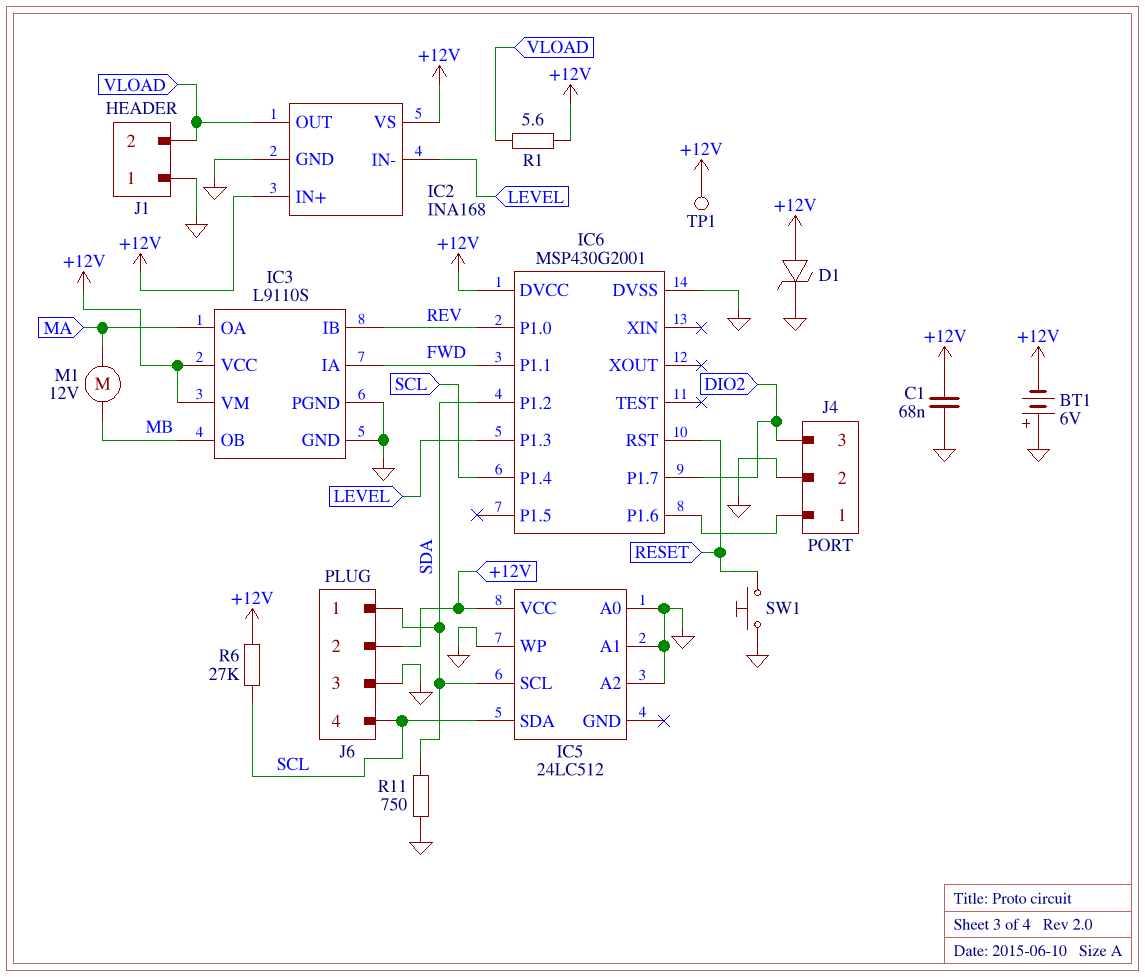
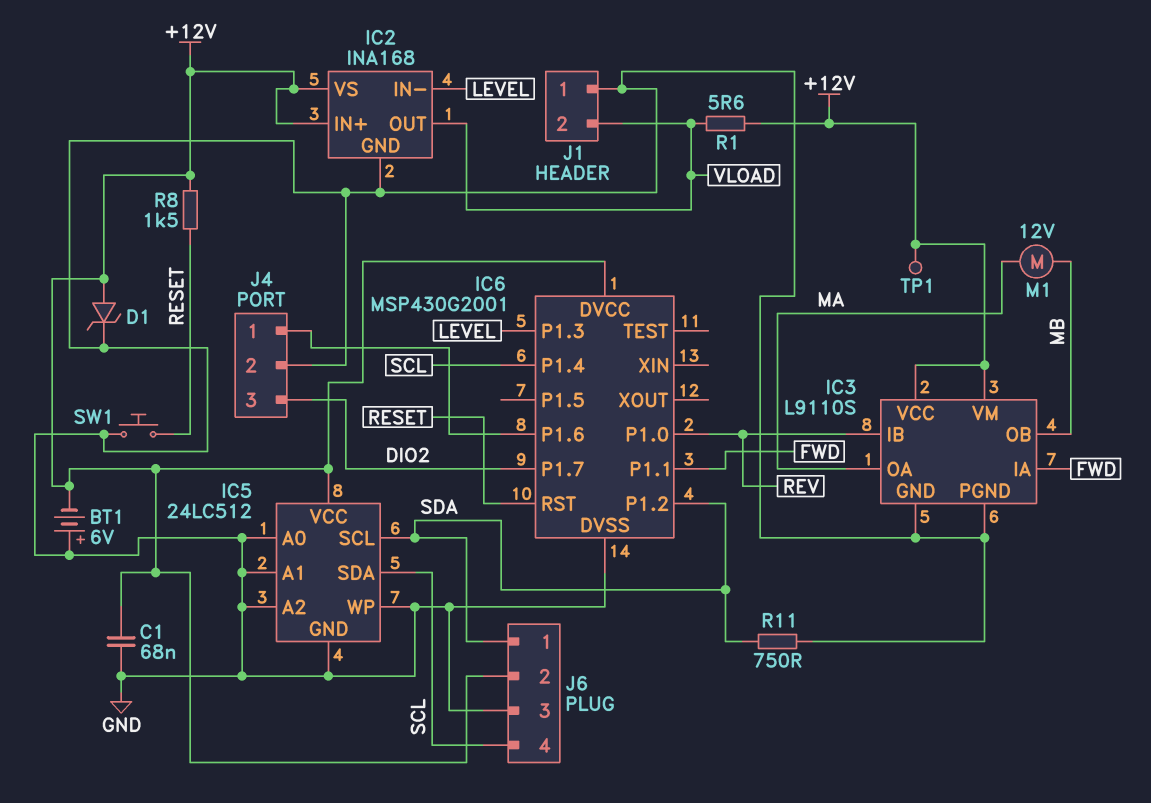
IC5 pin GND: none -> GND
R6: 27k (+12V, SCL) -> none
R8: none -> 1.5k (+12V, RESET)

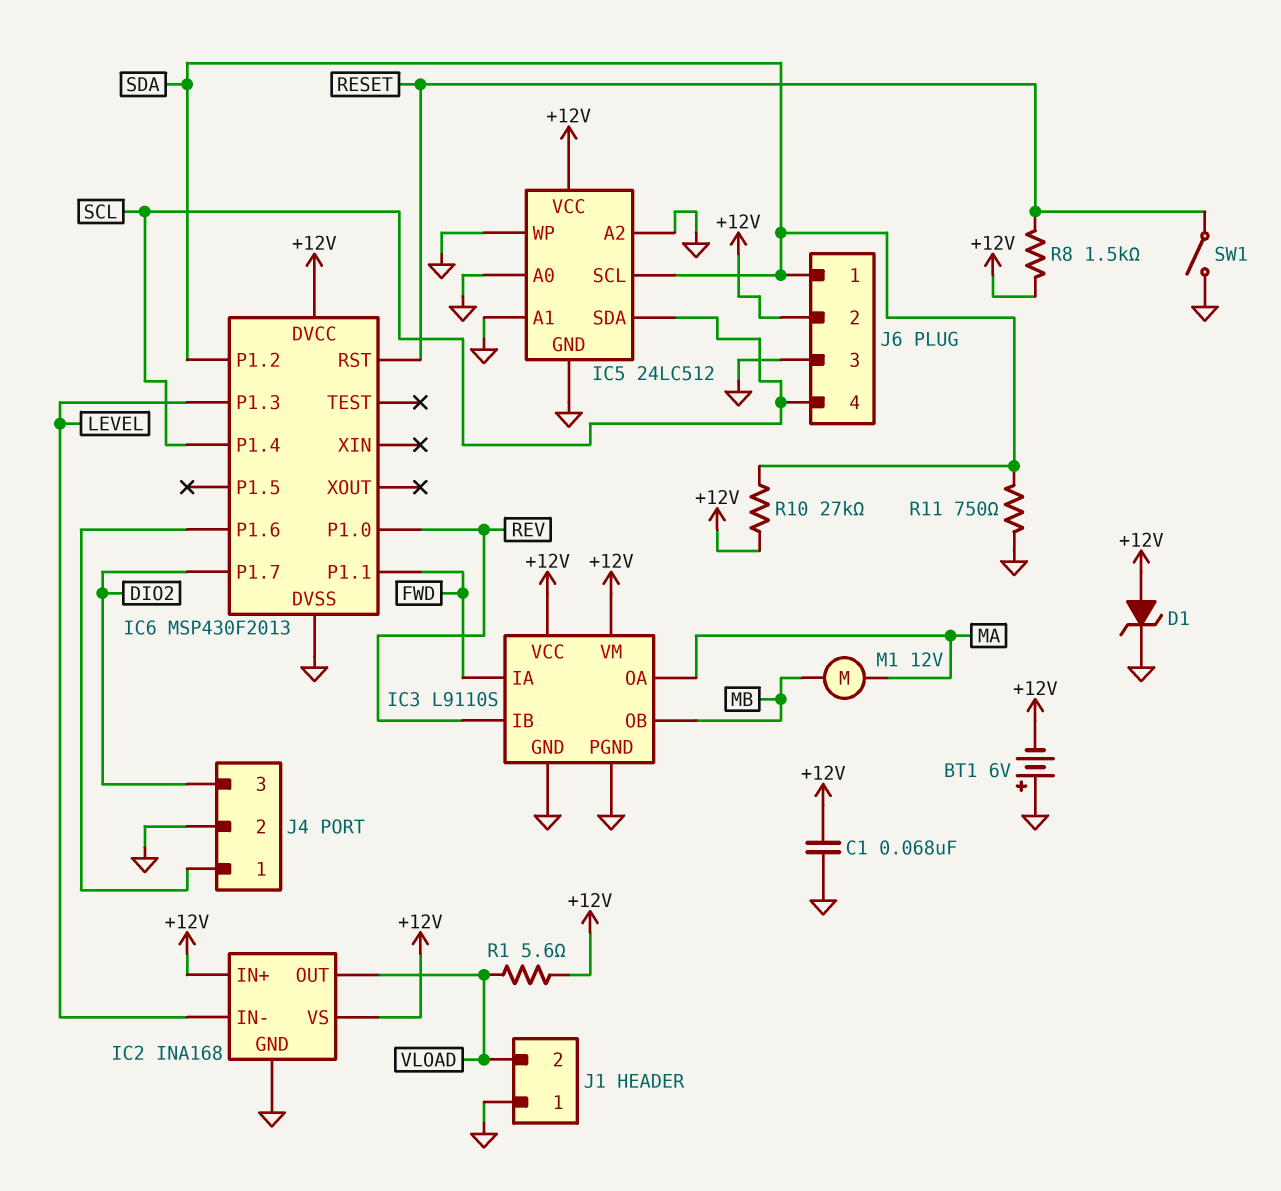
IC6: MSP430G2001 -> MSP430F2013
R10: none -> 27k (+12V, SDA)
SW1: button (GND, RESET) -> switch (GND, RESET)
TP1: test point (+12V) -> none

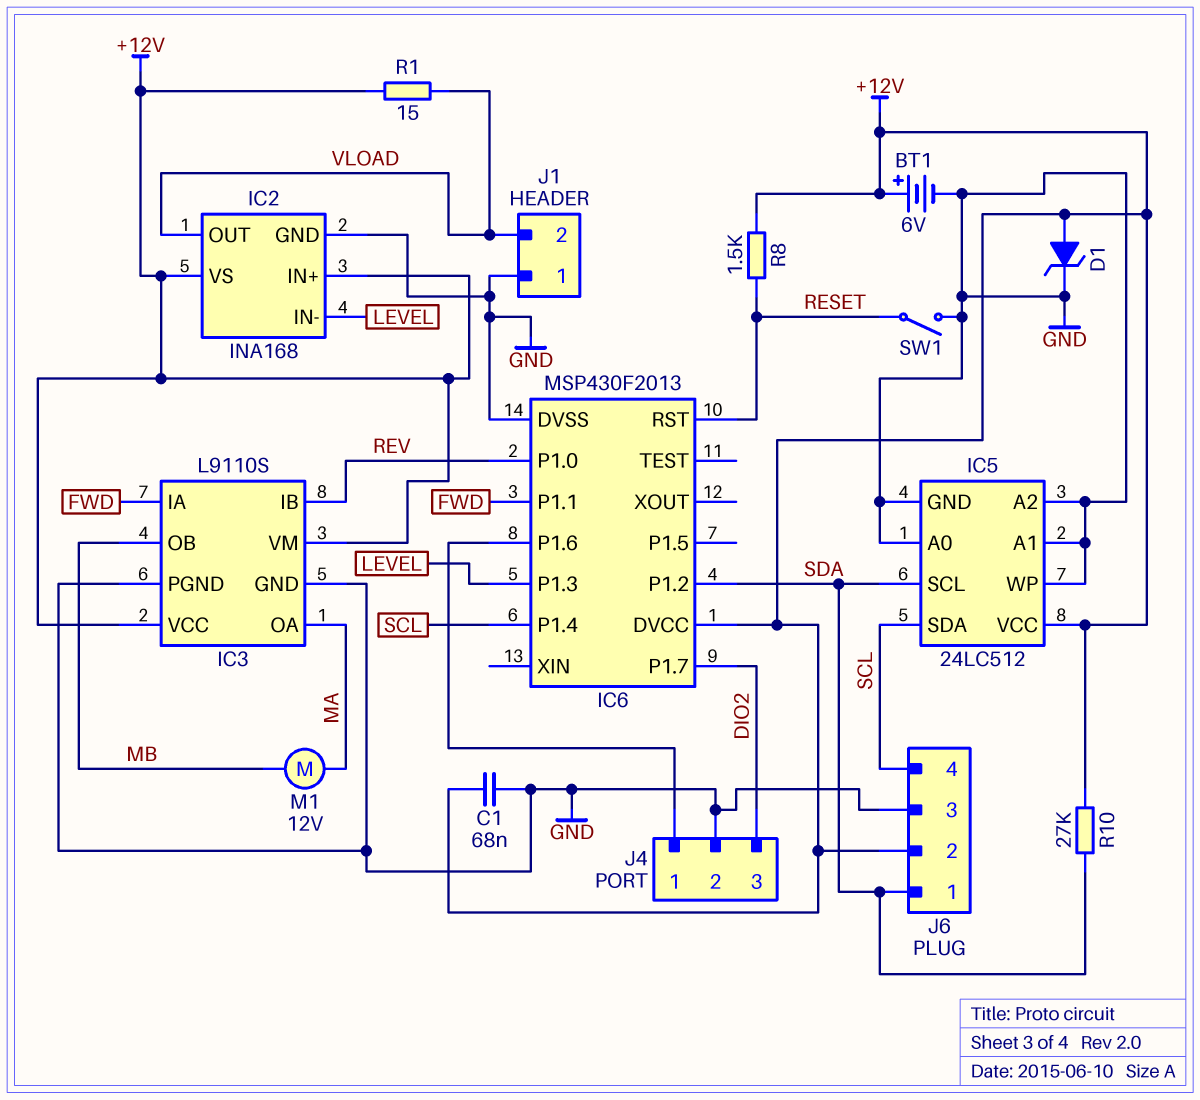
BT1: 6V (plus GND, minus +12V) -> 6V (plus +12V, minus GND)
R1: 5.6 (+12V, VLOAD) -> 15 (+12V, VLOAD)
R11: 750 (GND, SDA) -> none

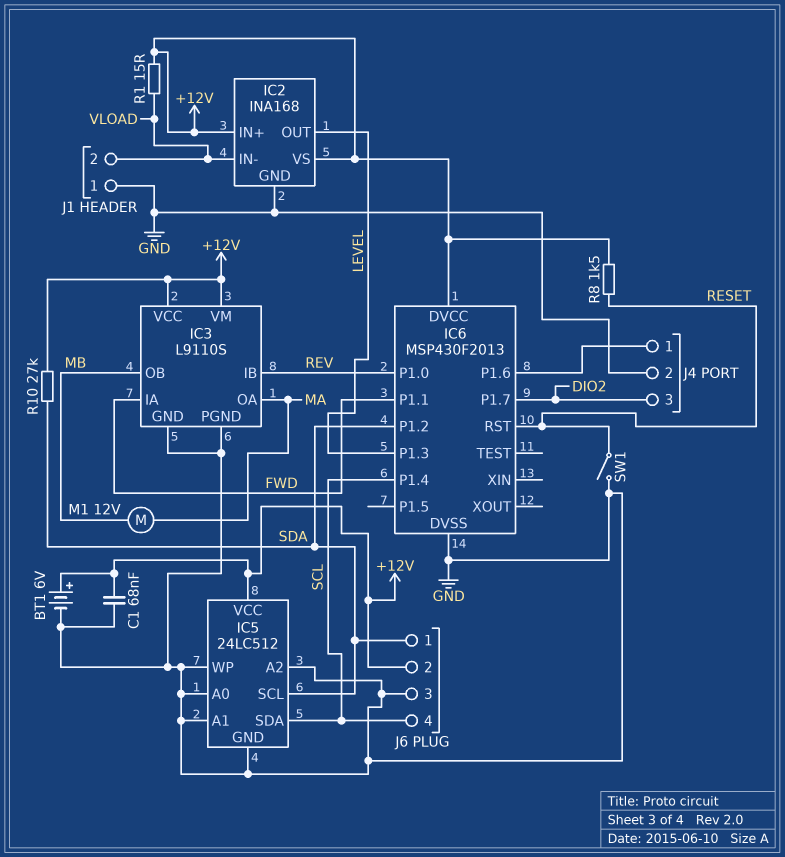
D1: zener (A +12V, K GND) -> none
IC2 pin IN-: LEVEL -> VLOAD
IC2 pin OUT: VLOAD -> LEVEL

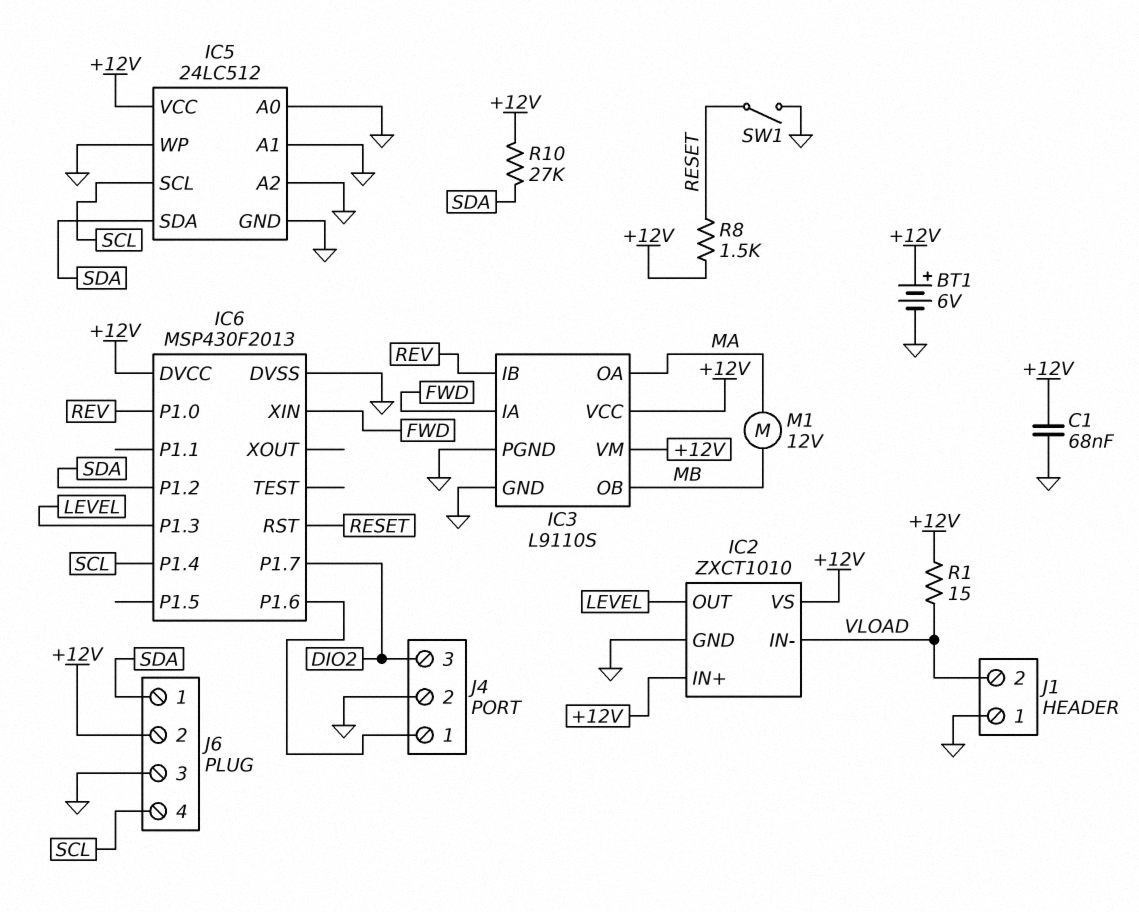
IC2: INA168 -> ZXCT1010
IC5 pin SCL: SDA -> SCL
IC5 pin SDA: SCL -> SDA
IC6 pin P1.1: FWD -> none
IC6 pin XIN: none -> FWD

